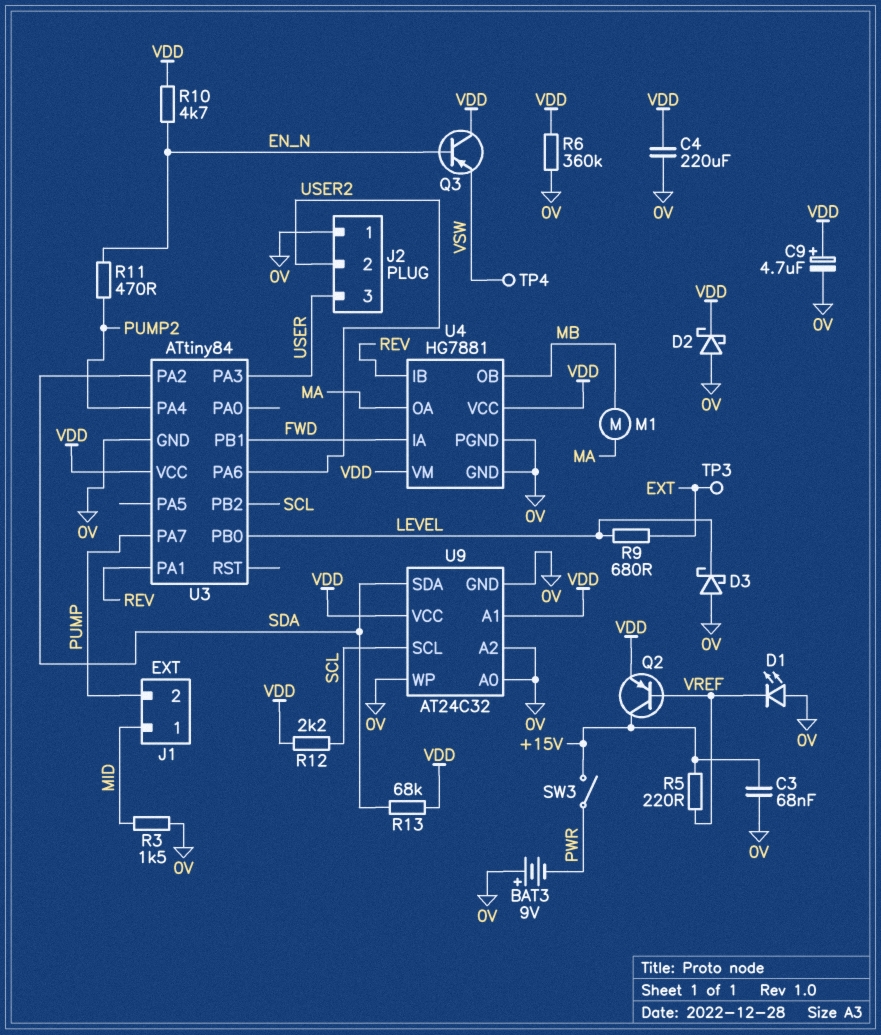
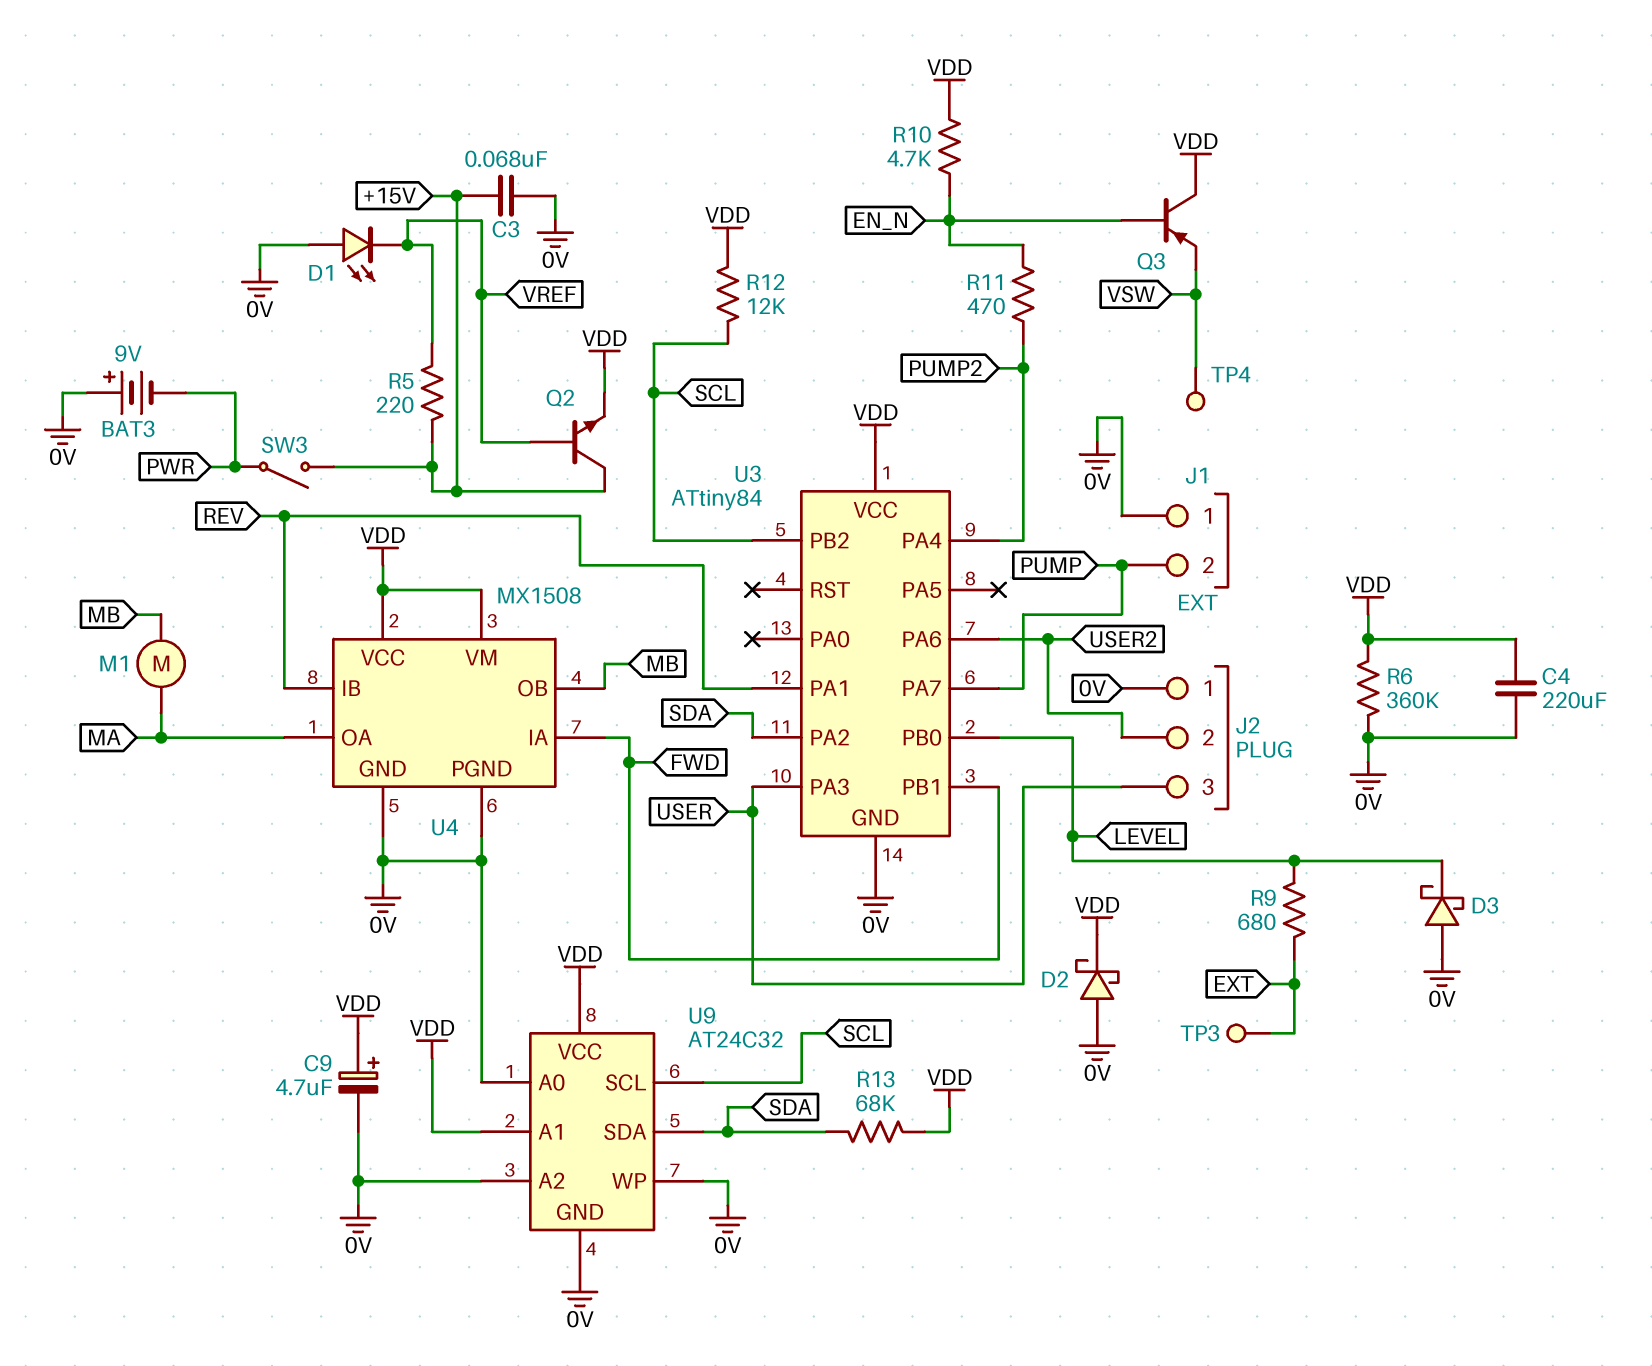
J1 pin 1: MID -> 0V
Q2: PNP (B VREF, C +15V, E VDD) -> NPN (B VREF, C +15V, E VDD)
R3: 1.5k (0V, MID) -> none
R12: 2.2k (SCL, VDD) -> 12k (SCL, VDD)
U4: HG7881 -> MX1508

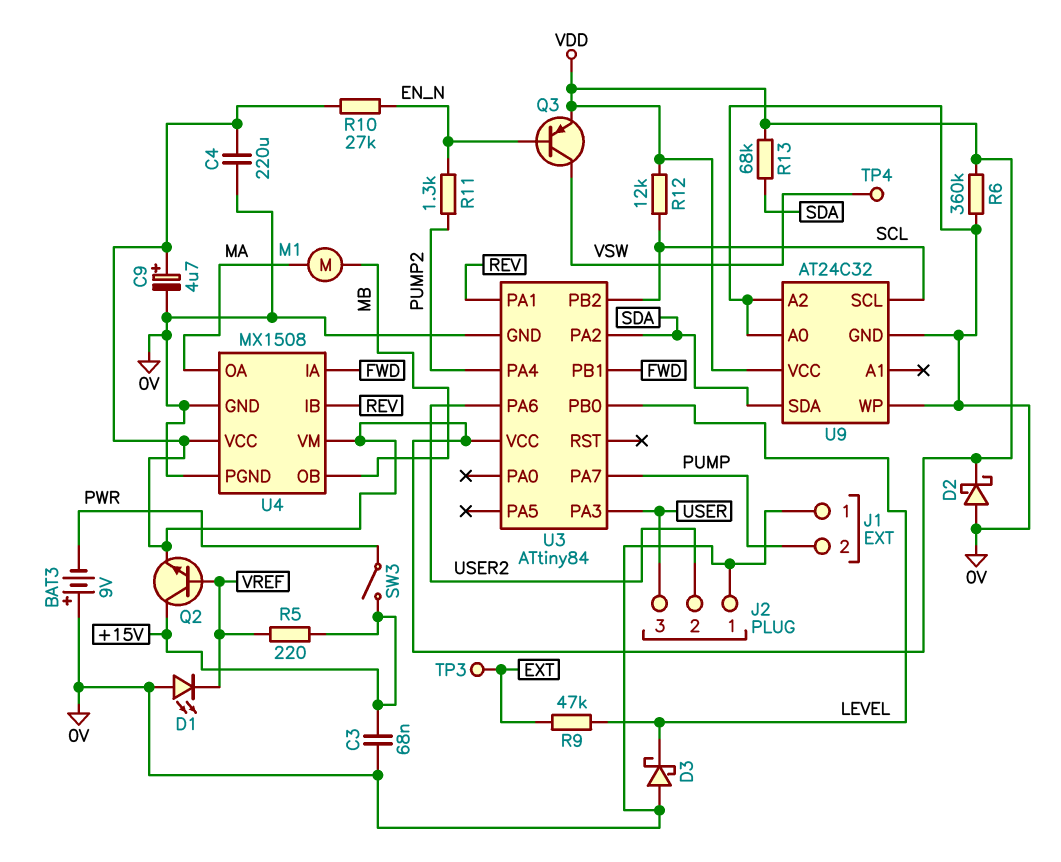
Q3: PNP (B EN_N, C VDD, E VSW) -> PNP (B EN_N, C VSW, E VDD)
R9: 680 (EXT, LEVEL) -> 47k (EXT, LEVEL)
R10: 4.7k (EN_N, VDD) -> 27k (EN_N, VDD)
R11: 470 (EN_N, PUMP2) -> 1.3k (EN_N, PUMP2)
U9 pin A1: VDD -> none

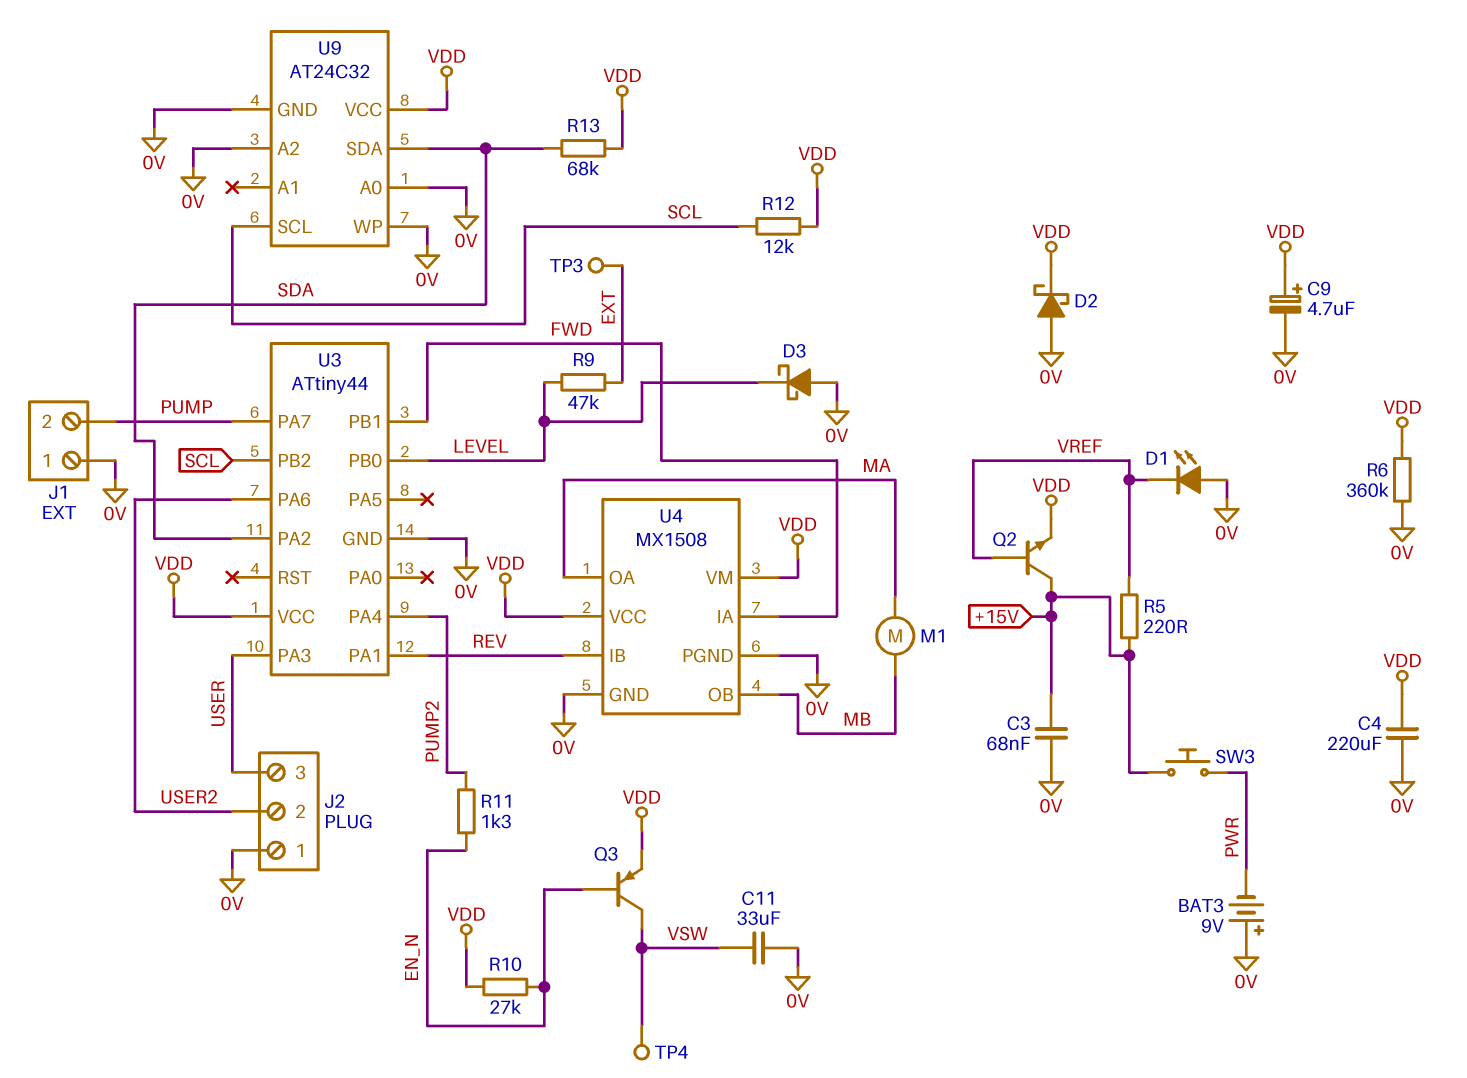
C11: none -> 33uF (0V, VSW)
SW3: switch (+15V, PWR) -> button (+15V, PWR)
U3: ATtiny84 -> ATtiny44

